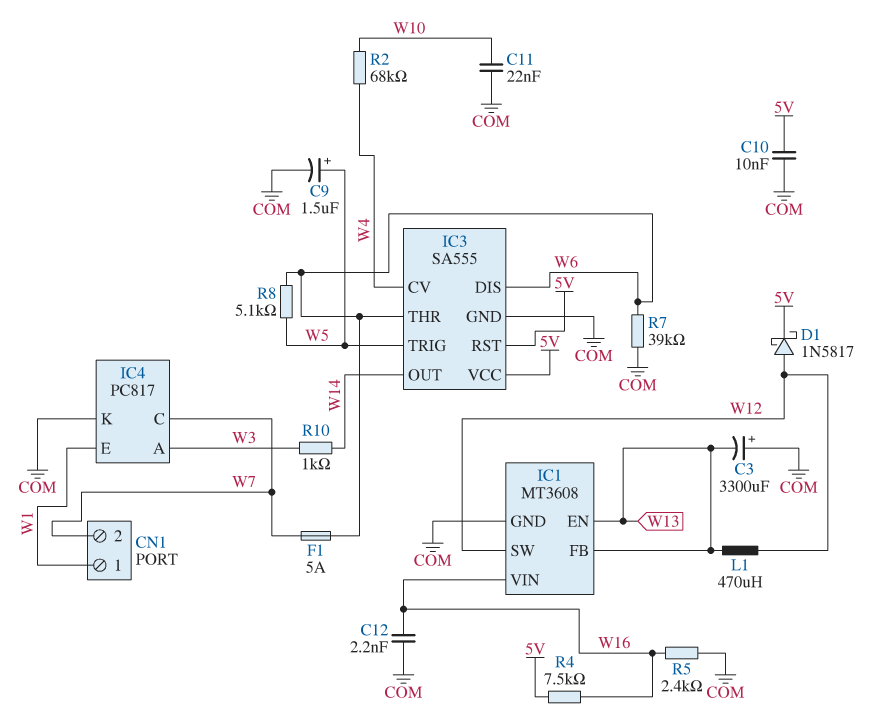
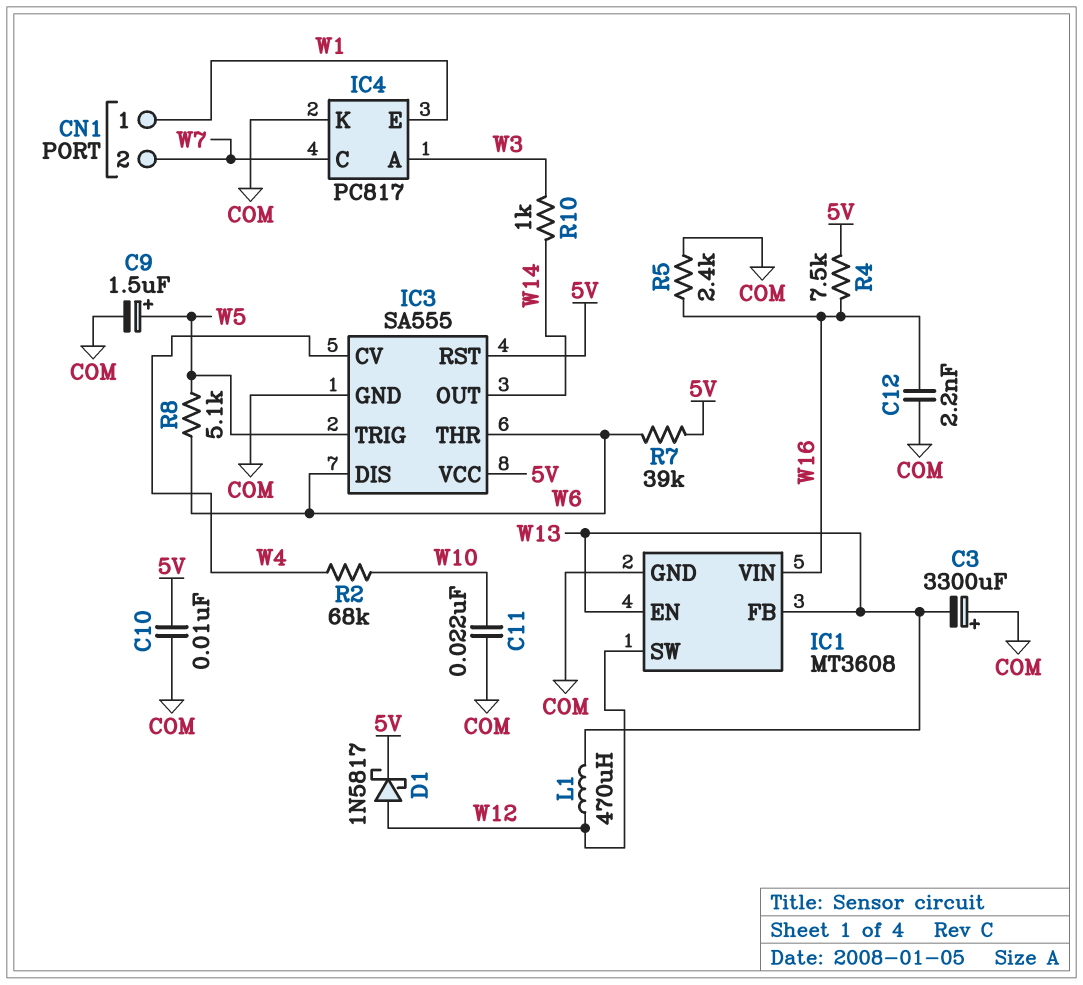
F1: 5A (W6, W7) -> none
R7: 39k (COM, W6) -> 39k (5V, W6)

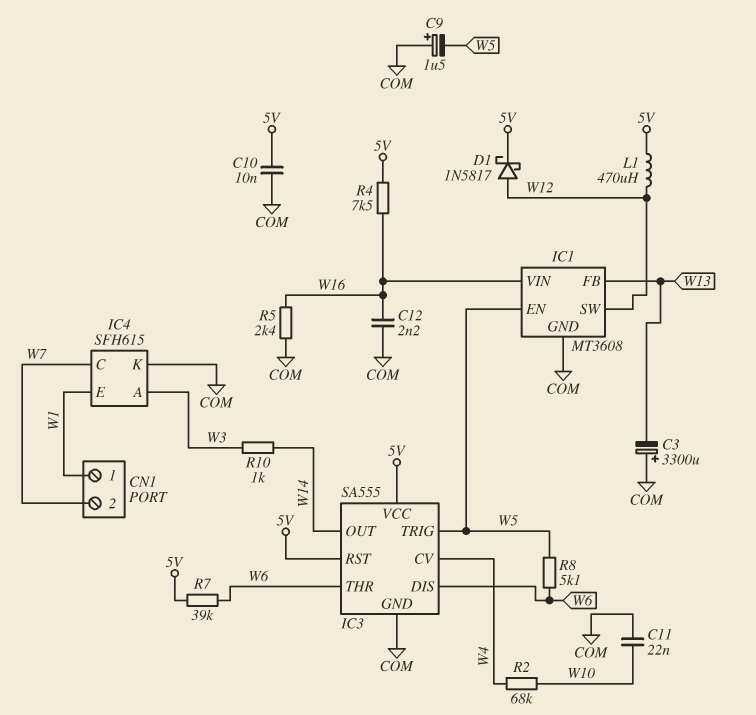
C9: 1.5uF (plus W5, minus COM) -> 1.5uF (plus COM, minus W5)
IC1 pin EN: W13 -> W5
IC4: PC817 -> SFH615
L1: 470uH (W12, W13) -> 470uH (5V, W12)

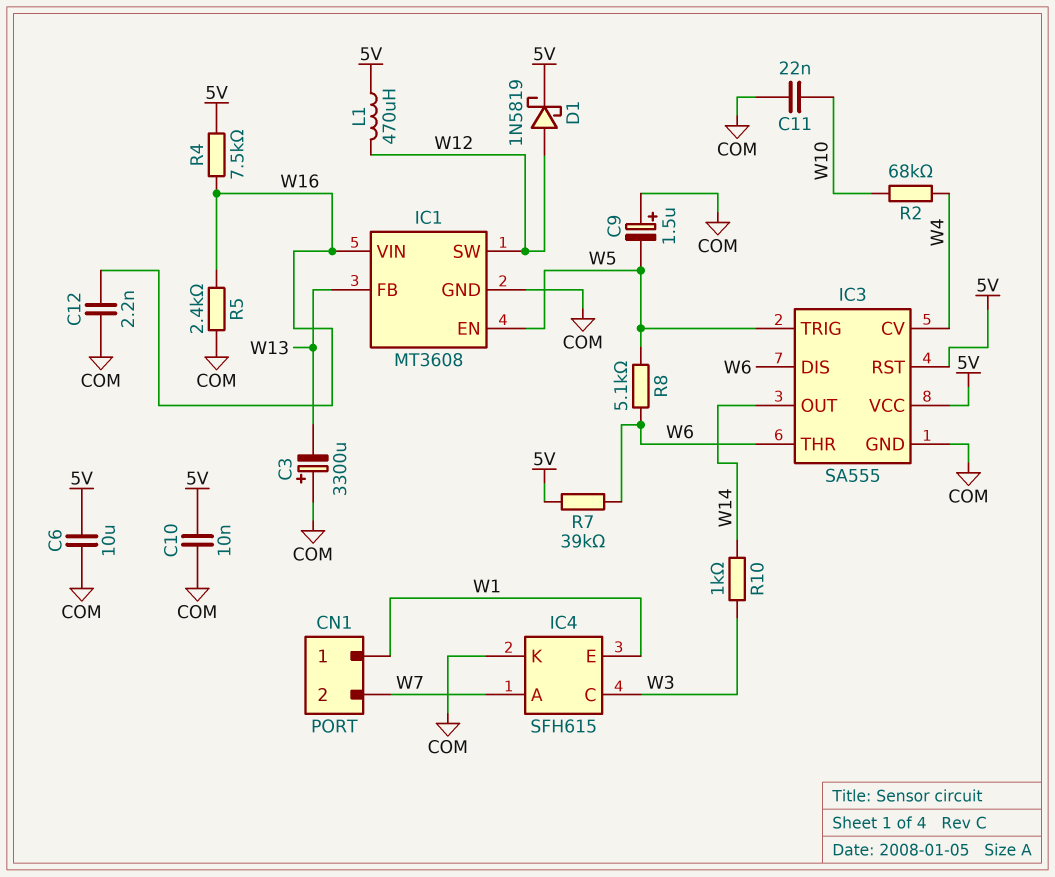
C6: none -> 10uF (5V, COM)
D1: schottky 1N5817 (A W12, K 5V) -> schottky 1N5819 (A W12, K 5V)
IC4 pin A: W3 -> W7
IC4 pin C: W7 -> W3

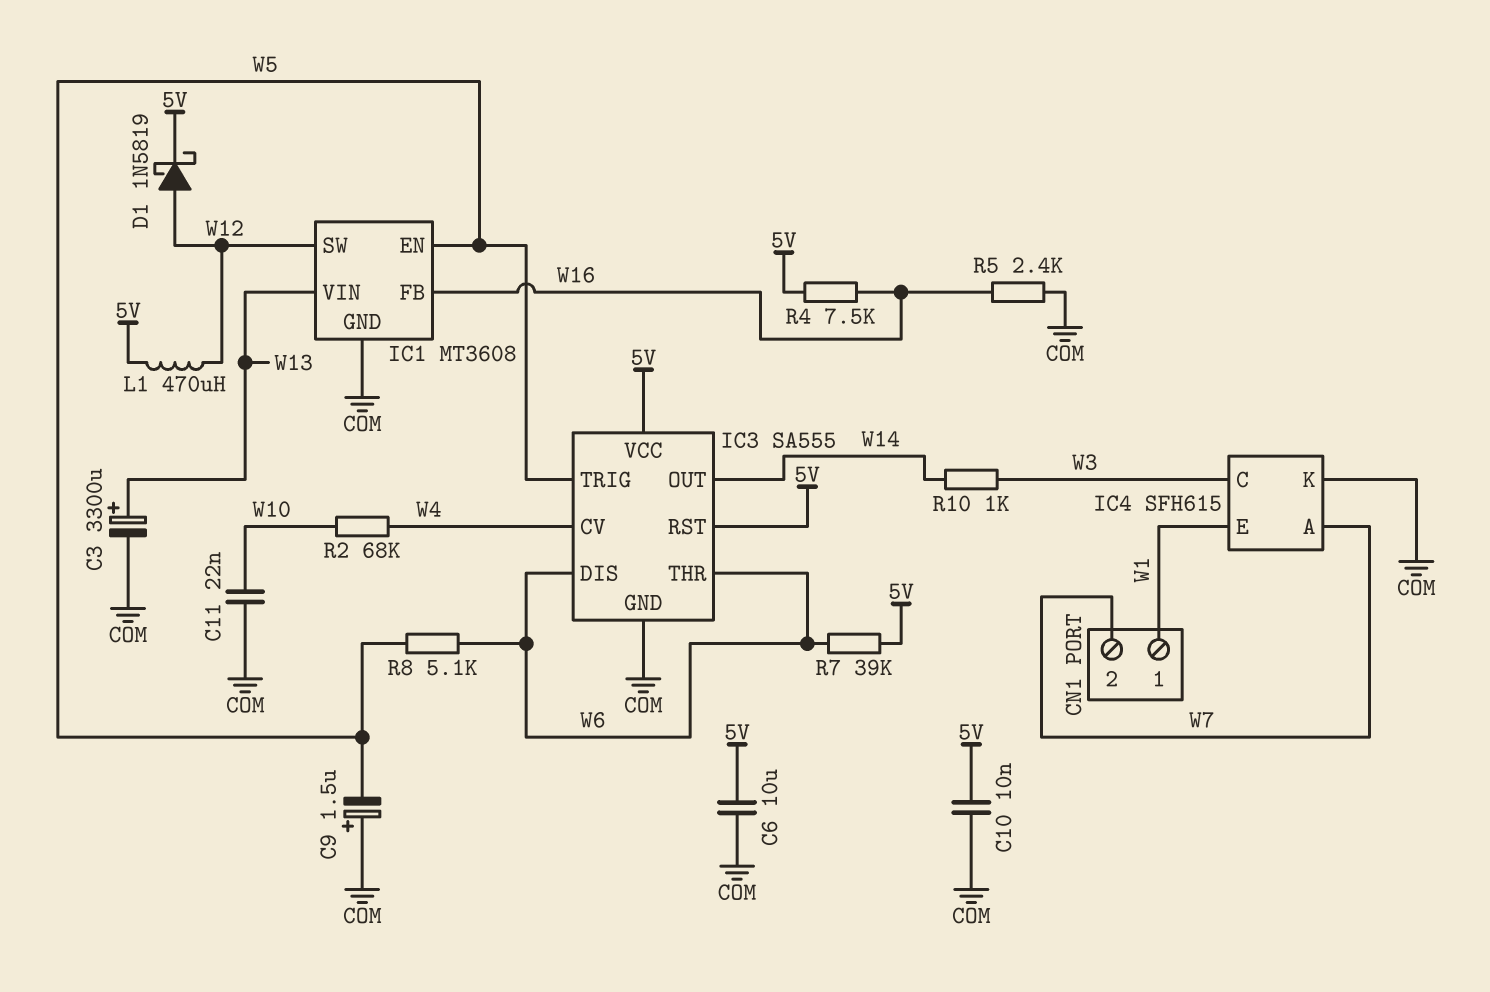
C3: 3300uF (plus COM, minus W13) -> 3300uF (plus W13, minus COM)
C12: 2.2nF (COM, W16) -> none
IC1 pin FB: W13 -> W16
IC1 pin VIN: W16 -> W13

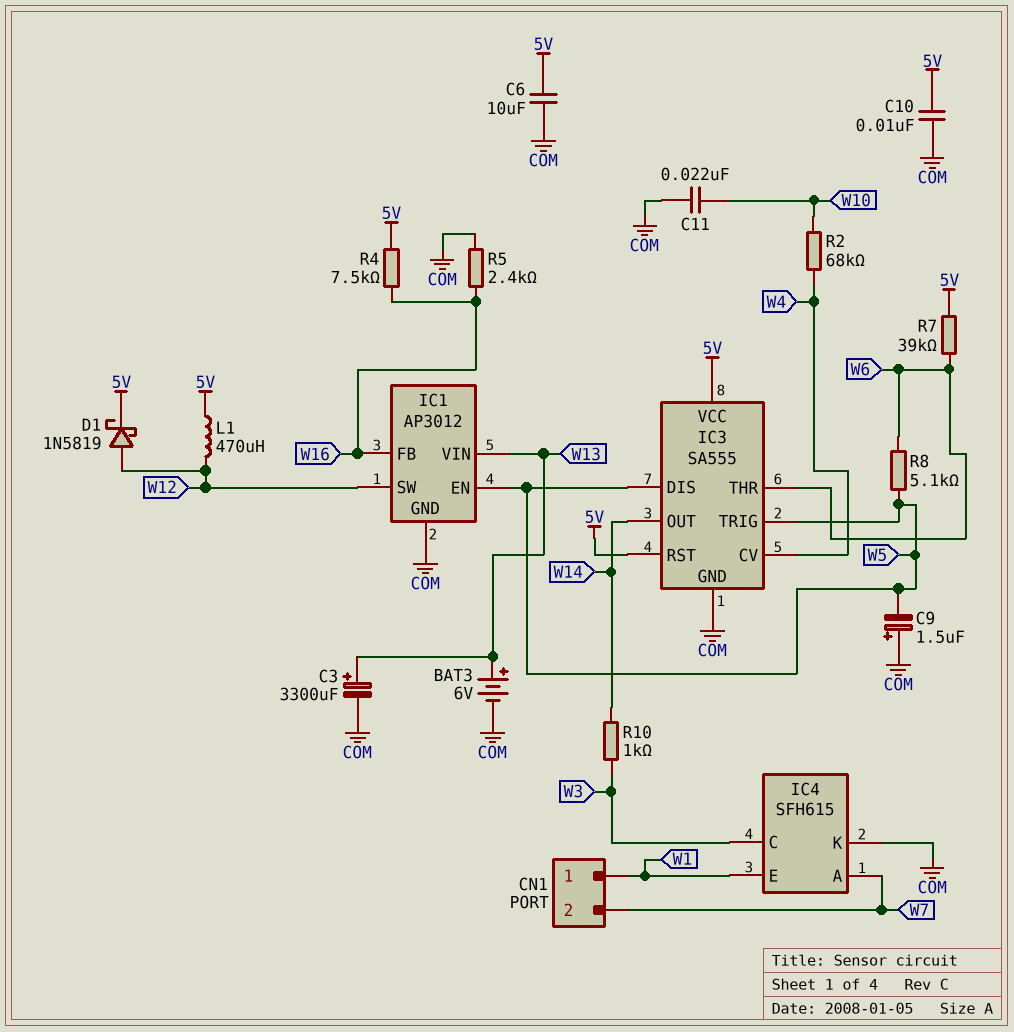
BAT3: none -> 6V (plus W13, minus COM)
IC1: MT3608 -> AP3012
IC3 pin DIS: W6 -> W5

